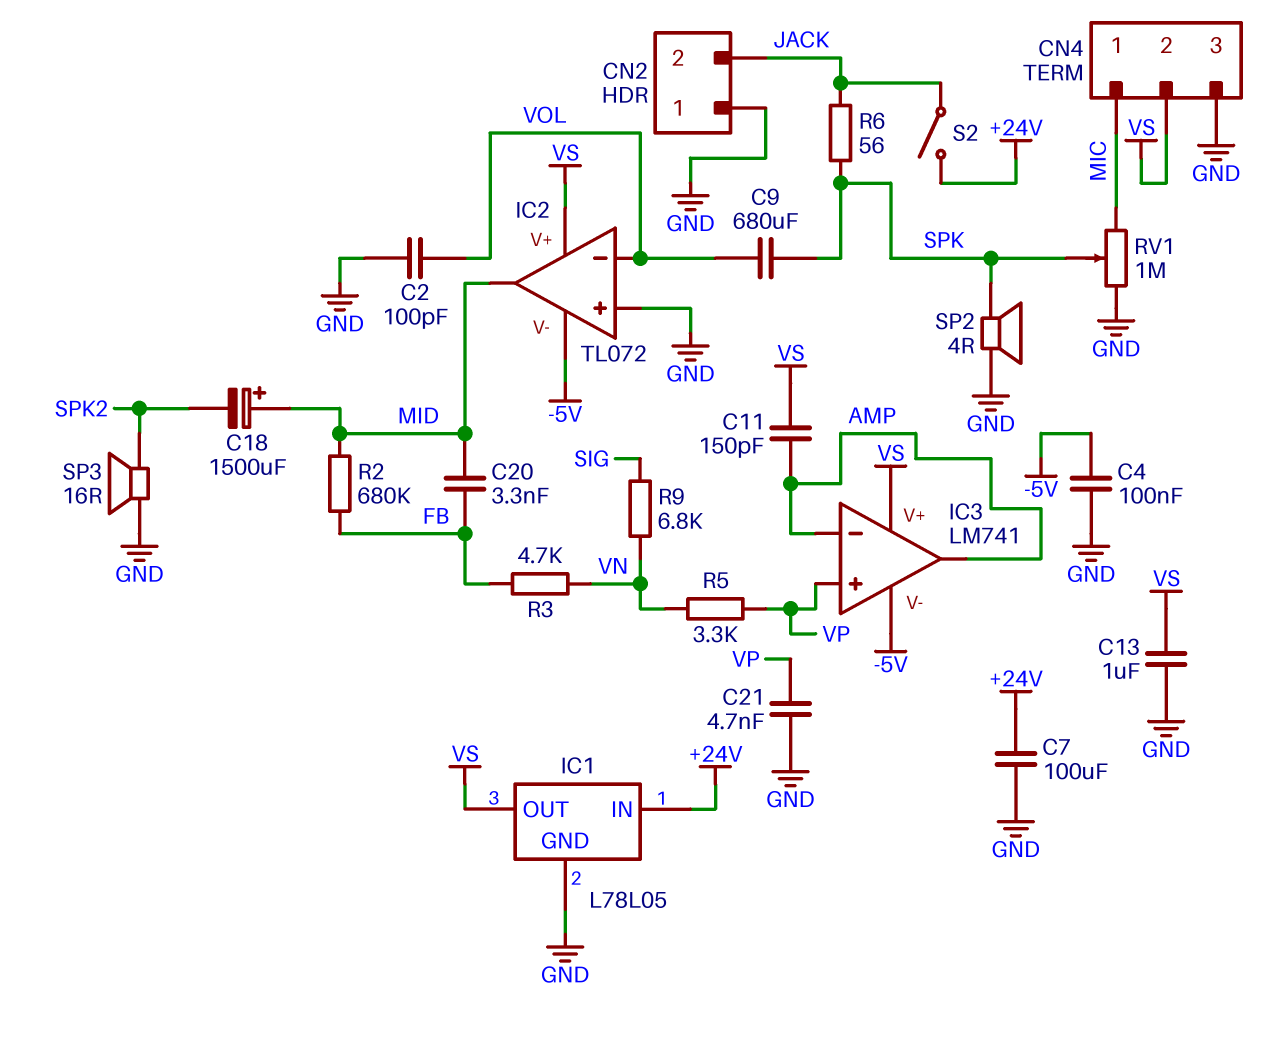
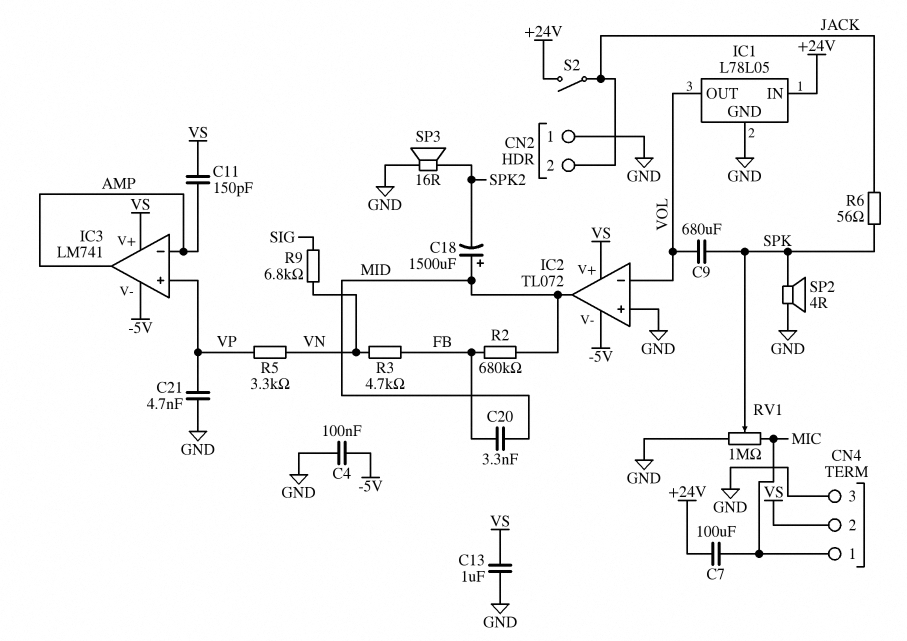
C2: 100pF (GND, VOL) -> none
C7: 100uF (+24V, GND) -> 100uF (+24V, MIC)
IC1 pin OUT: VS -> VOL

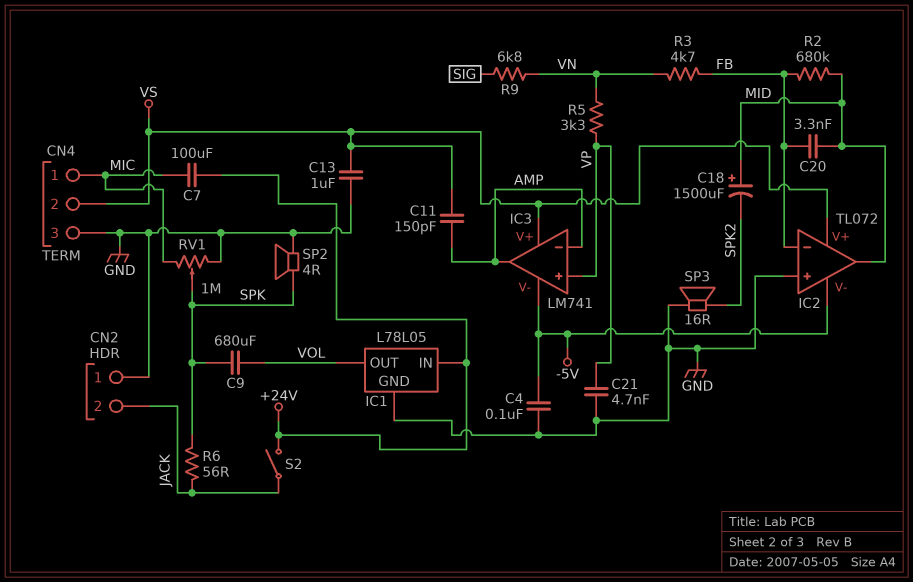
IC2 pin in-: VOL -> FB

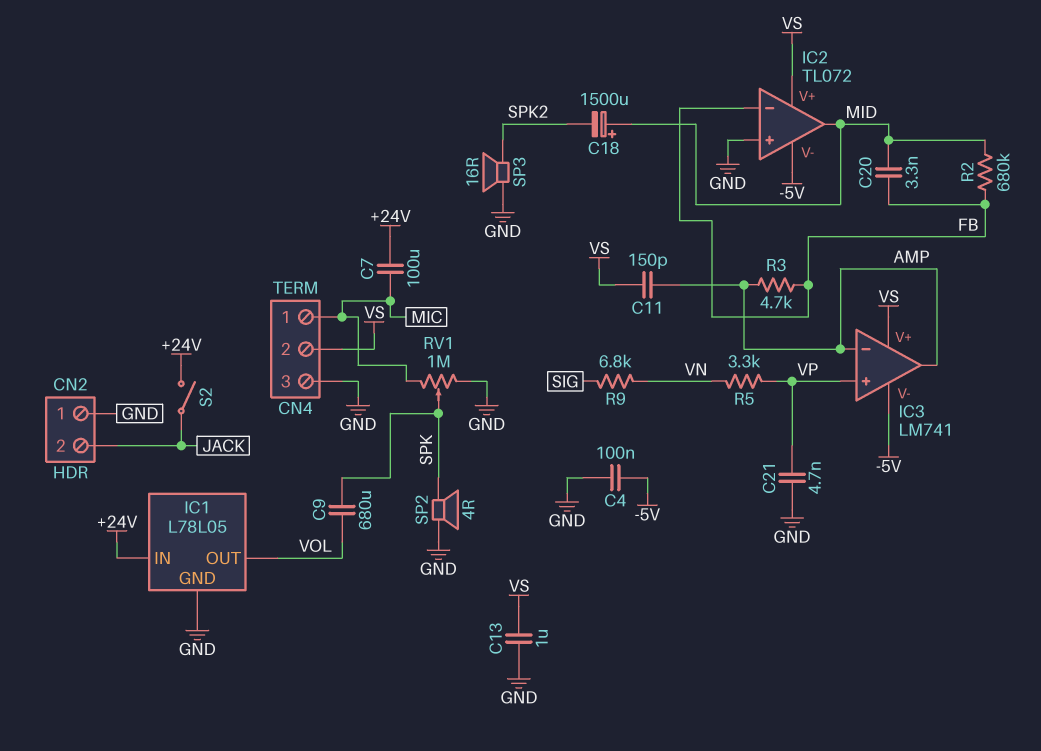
R3: 4.7k (FB, VN) -> 4.7k (AMP, FB)
R6: 56 (JACK, SPK) -> none

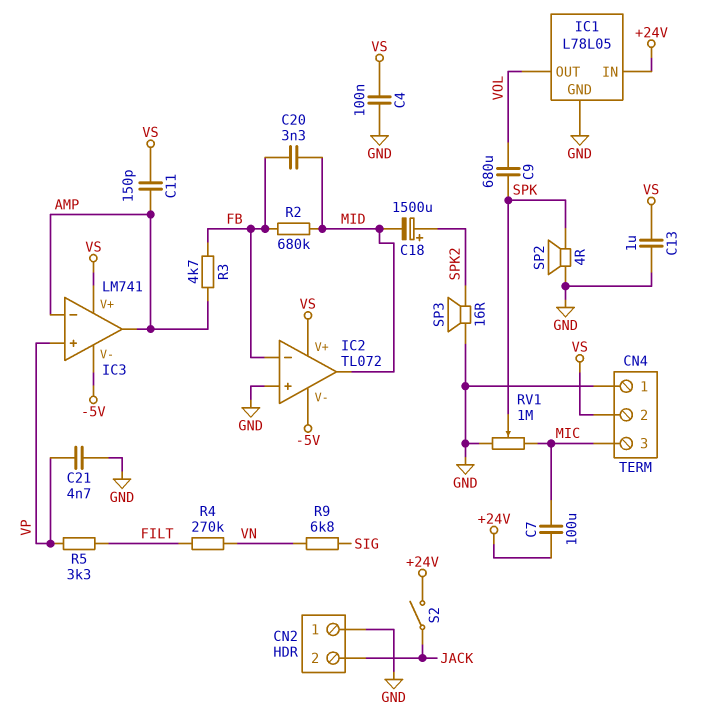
C4: 100nF (-5V, GND) -> 100nF (GND, VS)
C18: 1500uF (plus MID, minus SPK2) -> 1500uF (plus SPK2, minus MID)
CN4 pin 1: MIC -> GND
CN4 pin 3: GND -> MIC
R4: none -> 270k (FILT, VN)
R5: 3.3k (VN, VP) -> 3.3k (FILT, VP)

